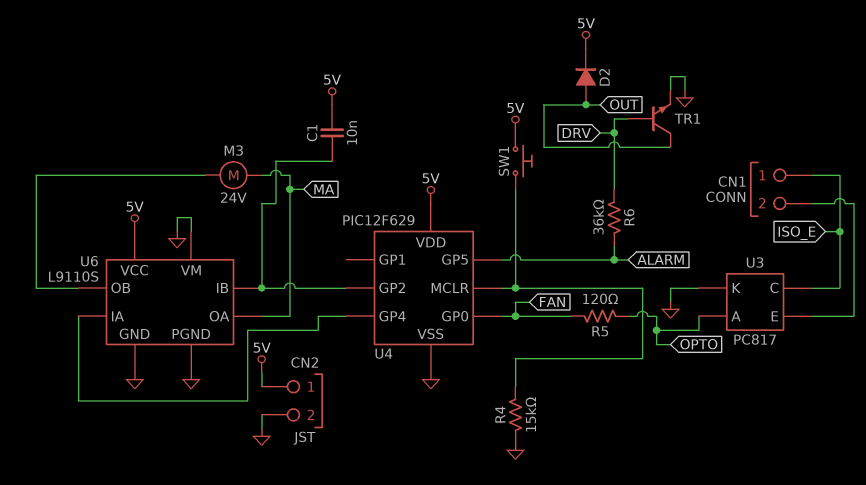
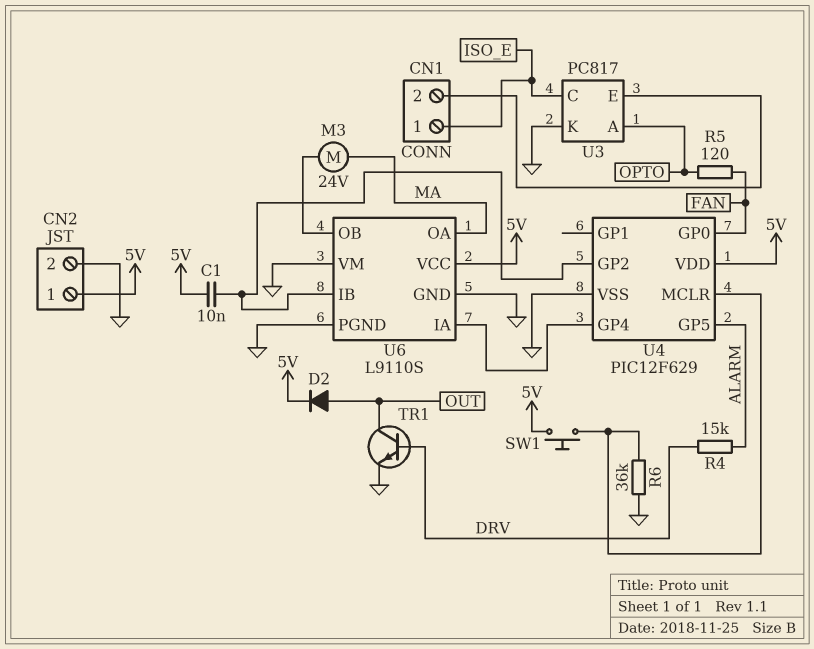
R4: 15k (GND, U4/MCLR) -> 15k (ALARM, DRV)
R6: 36k (ALARM, DRV) -> 36k (GND, U4/MCLR)

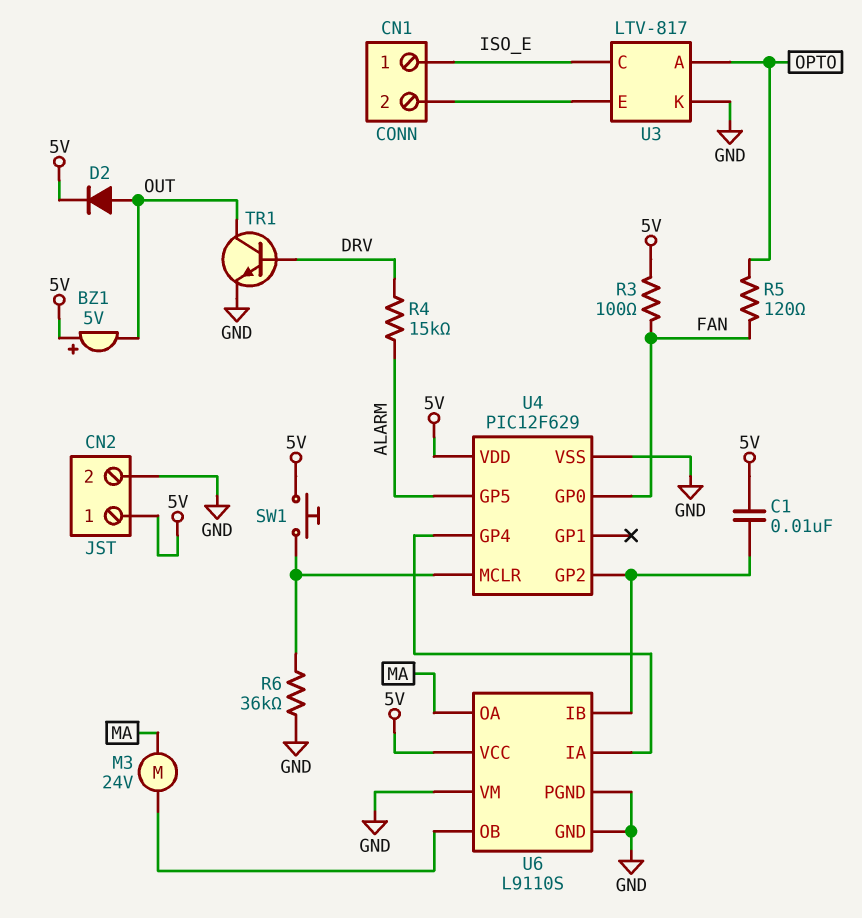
BZ1: none -> buzzer 5V (plus 5V, minus OUT)
R3: none -> 100 (5V, FAN)
U3: PC817 -> LTV-817

